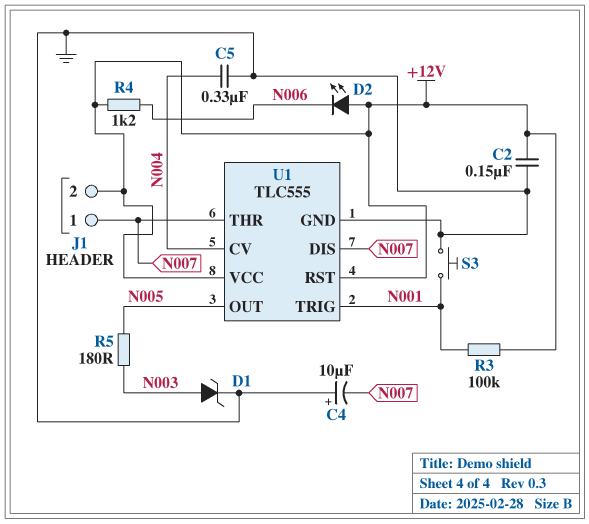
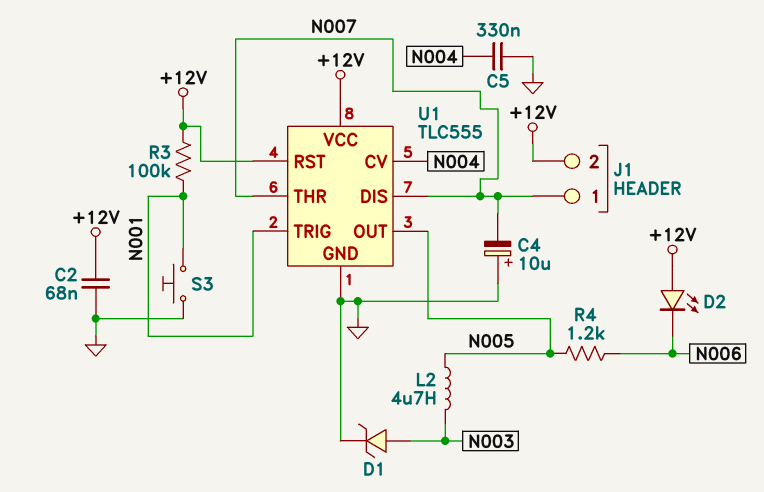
C2: 150nF (+12V, GND) -> 68nF (+12V, GND)
L2: none -> 4.7uH (N003, N005)
R4: 1.2k (+12V, N006) -> 1.2k (N005, N006)
R5: 180 (N003, N005) -> none

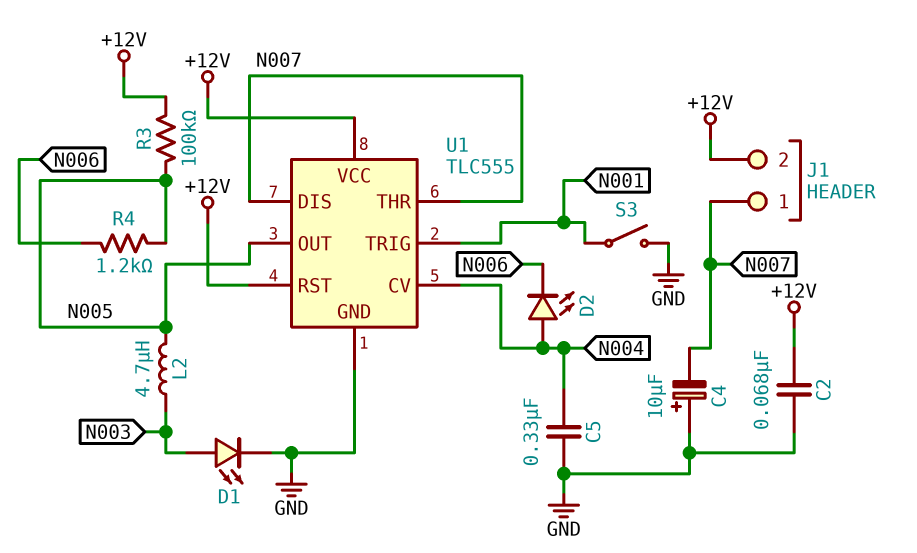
D1: zener (A N003, K GND) -> LED (A N003, K GND)
D2: LED (A +12V, K N006) -> LED (A N004, K N006)
R3: 100k (+12V, N001) -> 100k (+12V, N005)
S3: button (GND, N001) -> switch (GND, N001)

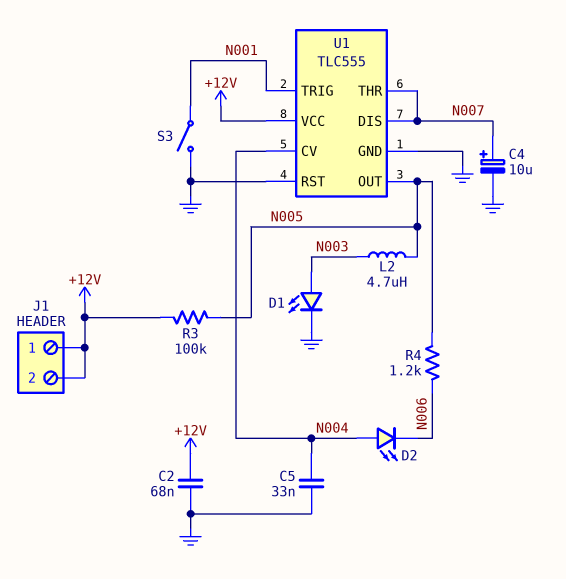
C4: 10uF (plus GND, minus N007) -> 10uF (plus N007, minus GND)
C5: 330nF (GND, N004) -> 33nF (GND, N004)
J1 pin 1: N007 -> +12V
U1 pin RST: +12V -> GND

